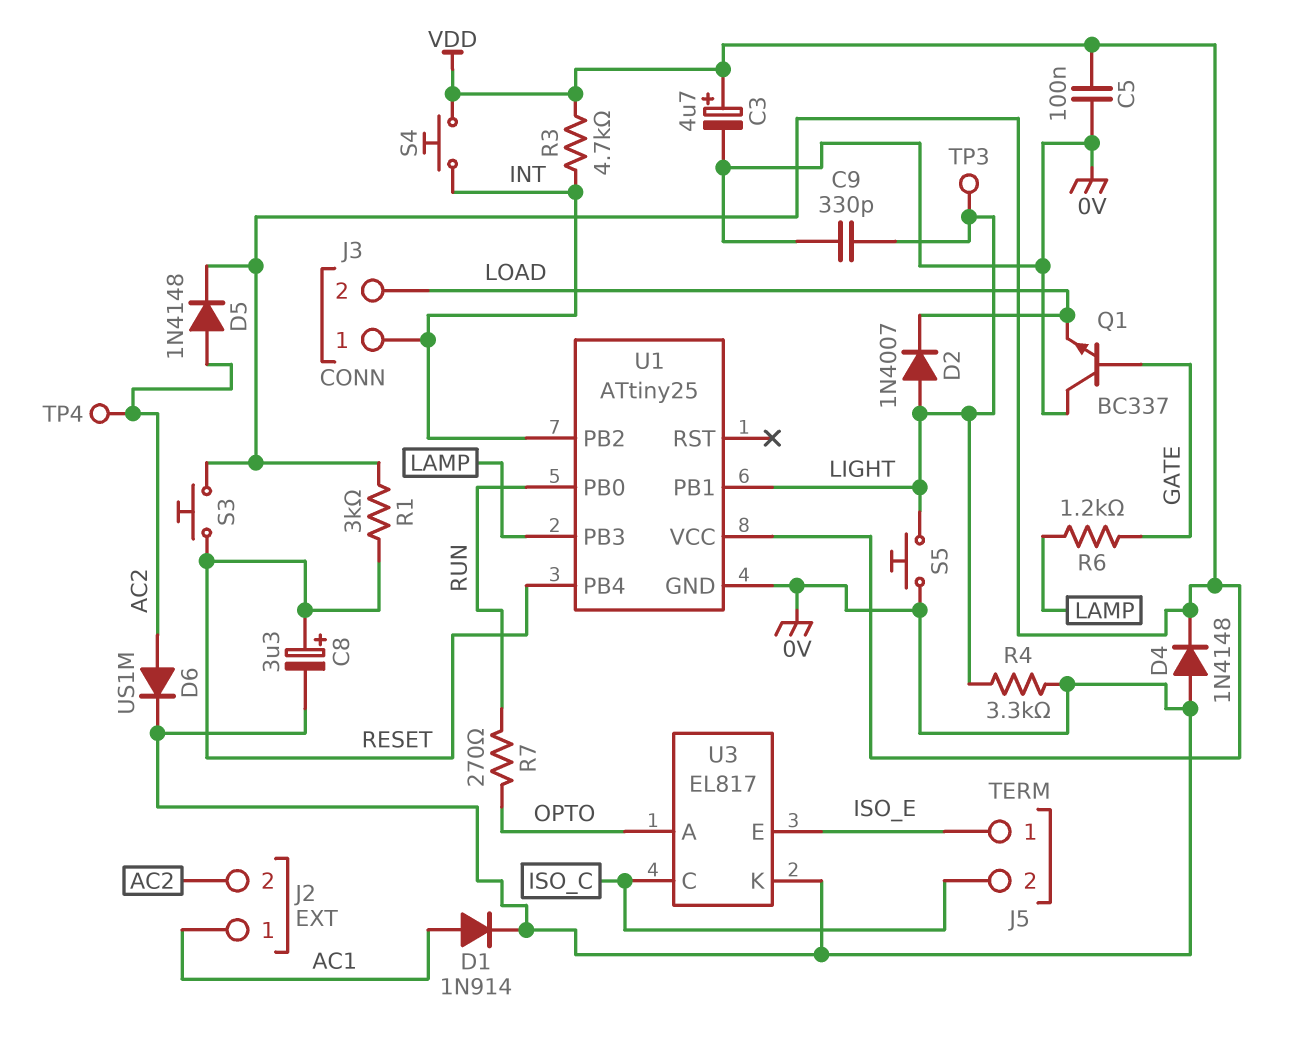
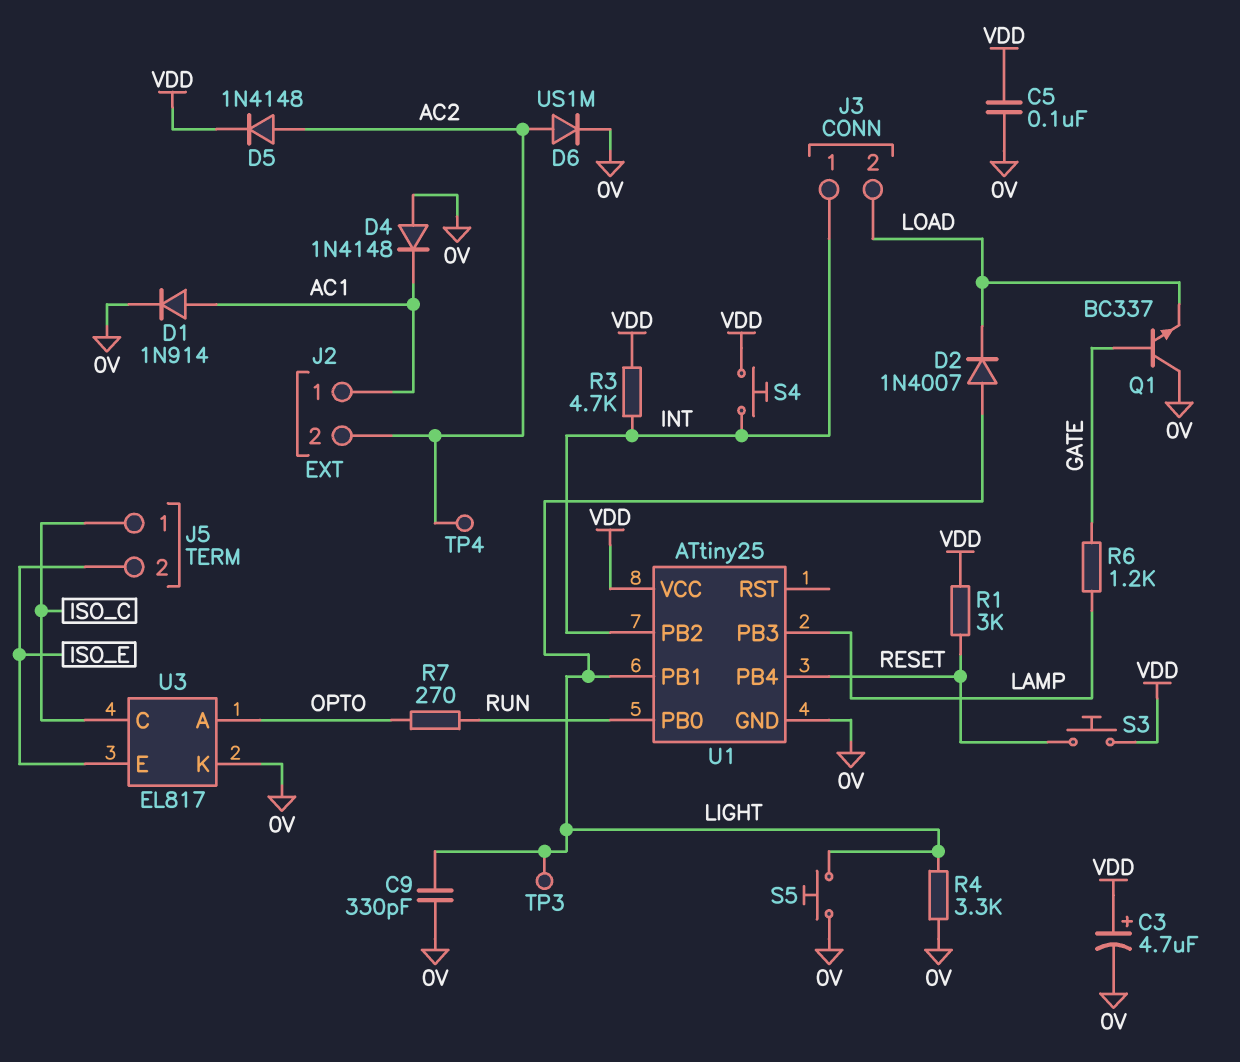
C8: 3.3uF (plus RESET, minus 0V) -> none
D4: diode 1N4148 (A 0V, K VDD) -> diode 1N4148 (A 0V, K AC1)
J5 pin 1: ISO_E -> ISO_C
J5 pin 2: ISO_C -> ISO_E

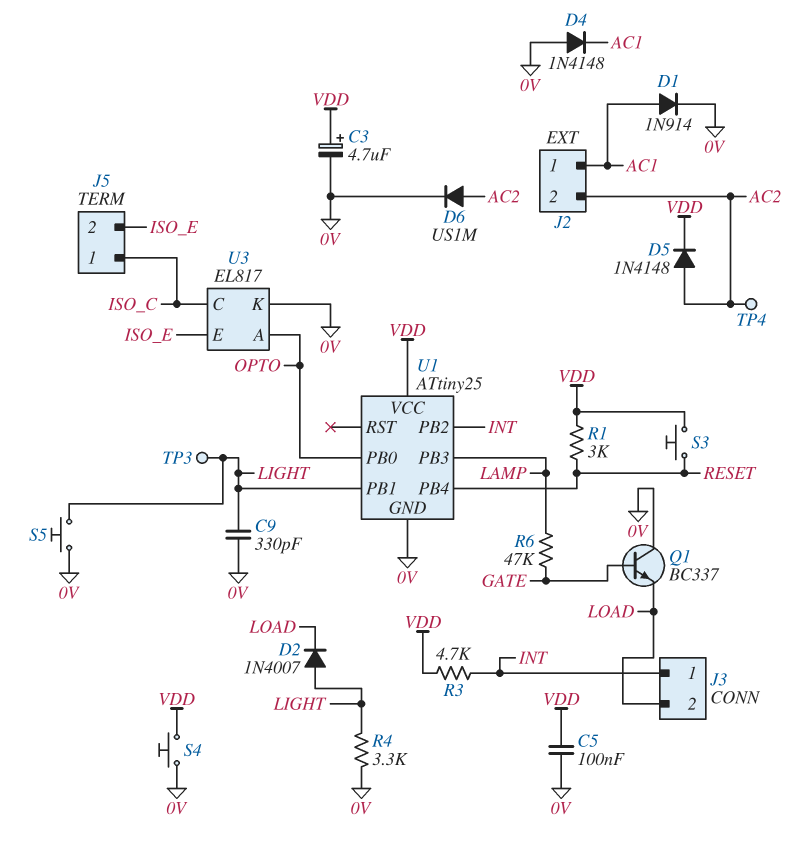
R6: 1.2k (GATE, LAMP) -> 47k (GATE, LAMP)
R7: 270 (OPTO, RUN) -> none
S4: button (INT, VDD) -> button (0V, VDD)
U1 pin PB0: RUN -> OPTO

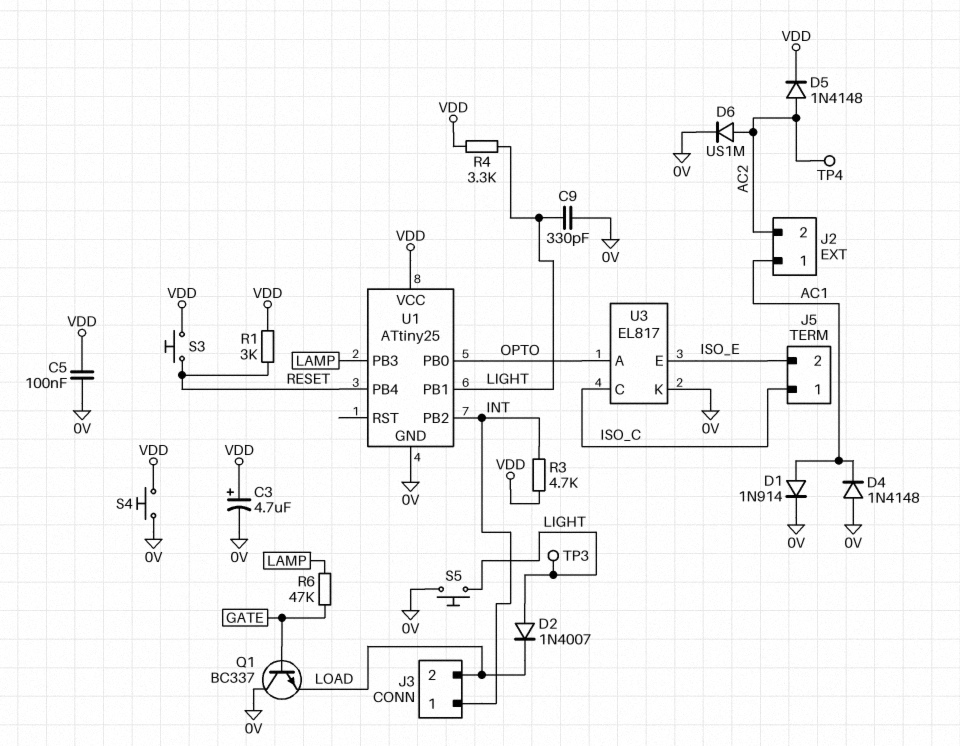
R4: 3.3k (0V, LIGHT) -> 3.3k (LIGHT, VDD)

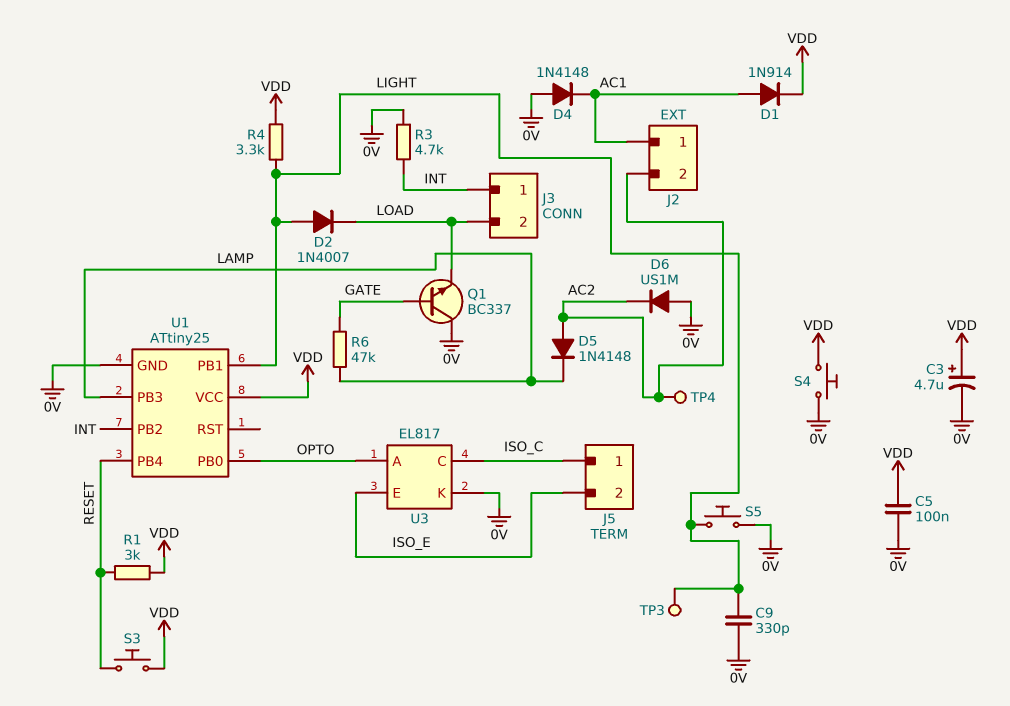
D1: diode 1N914 (A AC1, K 0V) -> diode 1N914 (A AC1, K VDD)
D5: diode 1N4148 (A AC2, K VDD) -> diode 1N4148 (A AC2, K LAMP)
D6: diode US1M (A AC2, K 0V) -> diode US1M (A 0V, K AC2)
R3: 4.7k (INT, VDD) -> 4.7k (0V, INT)

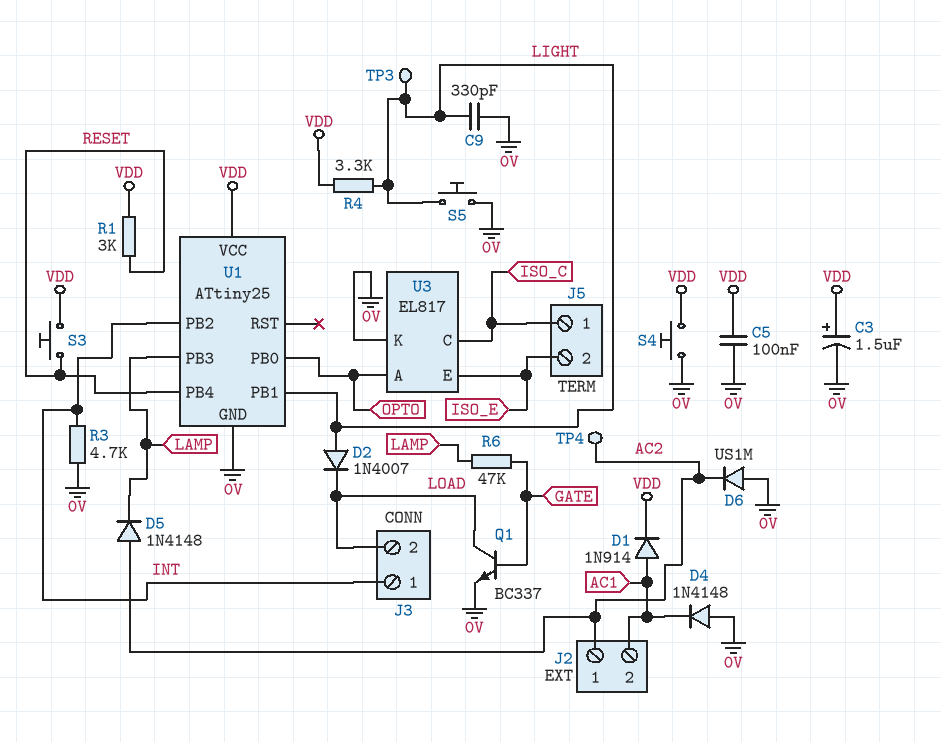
C3: 4.7uF (plus VDD, minus 0V) -> 1.5uF (plus VDD, minus 0V)
J2 pin 1: AC1 -> AC2
J2 pin 2: AC2 -> AC1
Q1: NPN BC337 (B GATE, C 0V, E LOAD) -> NPN BC337 (B GATE, C LOAD, E 0V)

